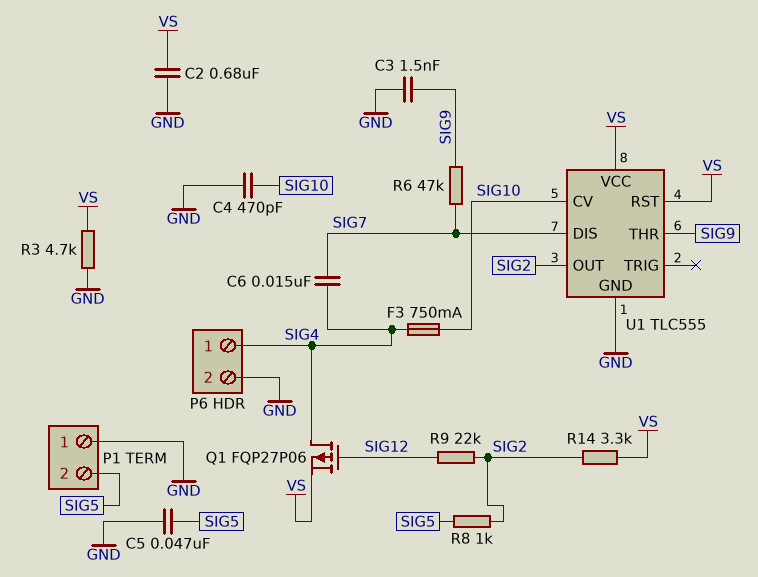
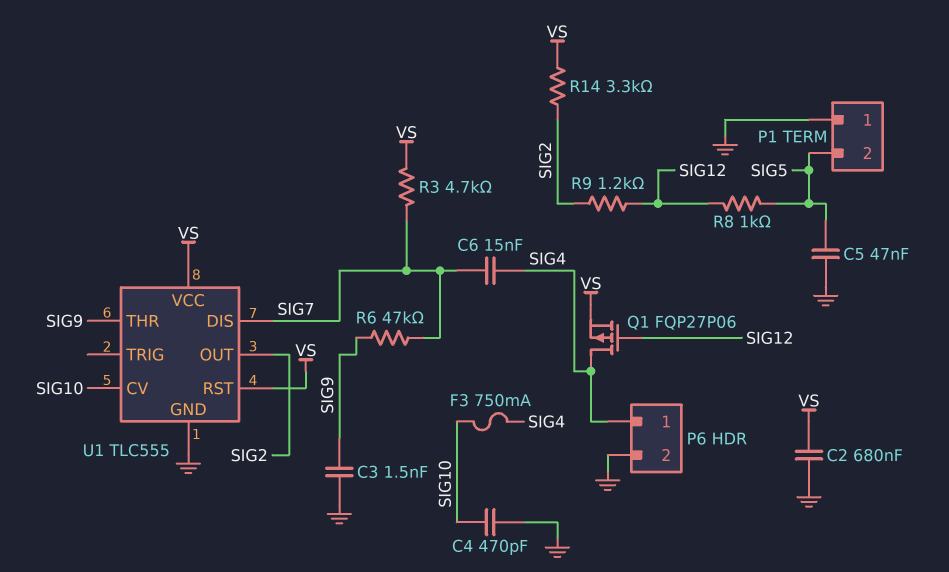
R3: 4.7k (GND, VS) -> 4.7k (SIG7, VS)
R8: 1k (SIG2, SIG5) -> 1k (SIG5, SIG12)
R9: 22k (SIG2, SIG12) -> 1.2k (SIG2, SIG12)

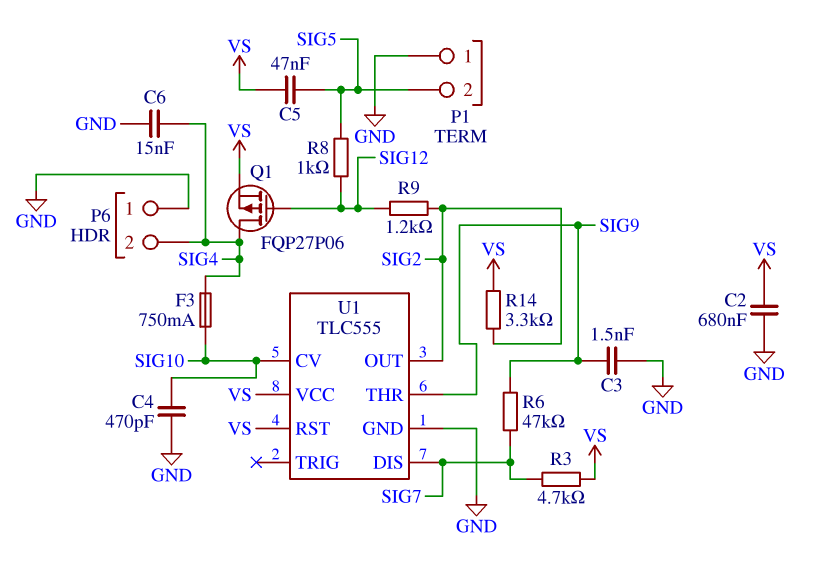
C5: 47nF (GND, SIG5) -> 47nF (SIG5, VS)
C6: 15nF (SIG4, SIG7) -> 15nF (GND, SIG4)
P6 pin 1: SIG4 -> GND
P6 pin 2: GND -> SIG4

